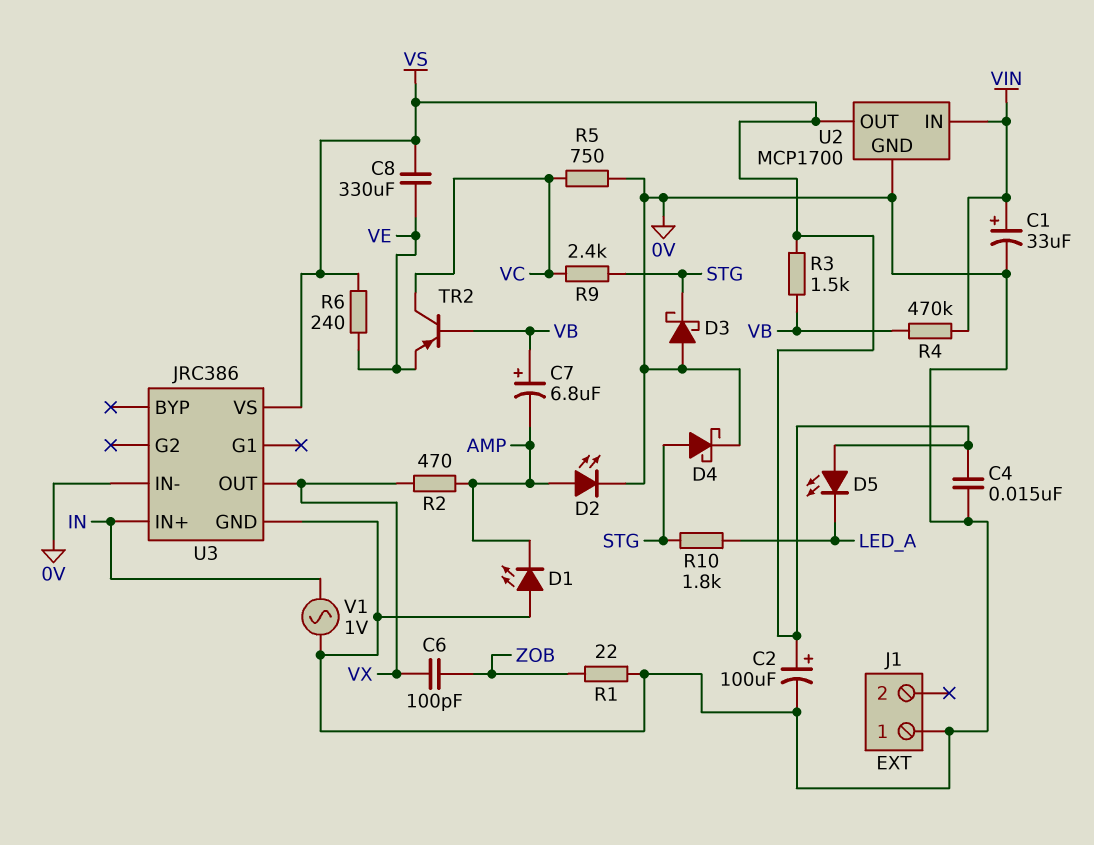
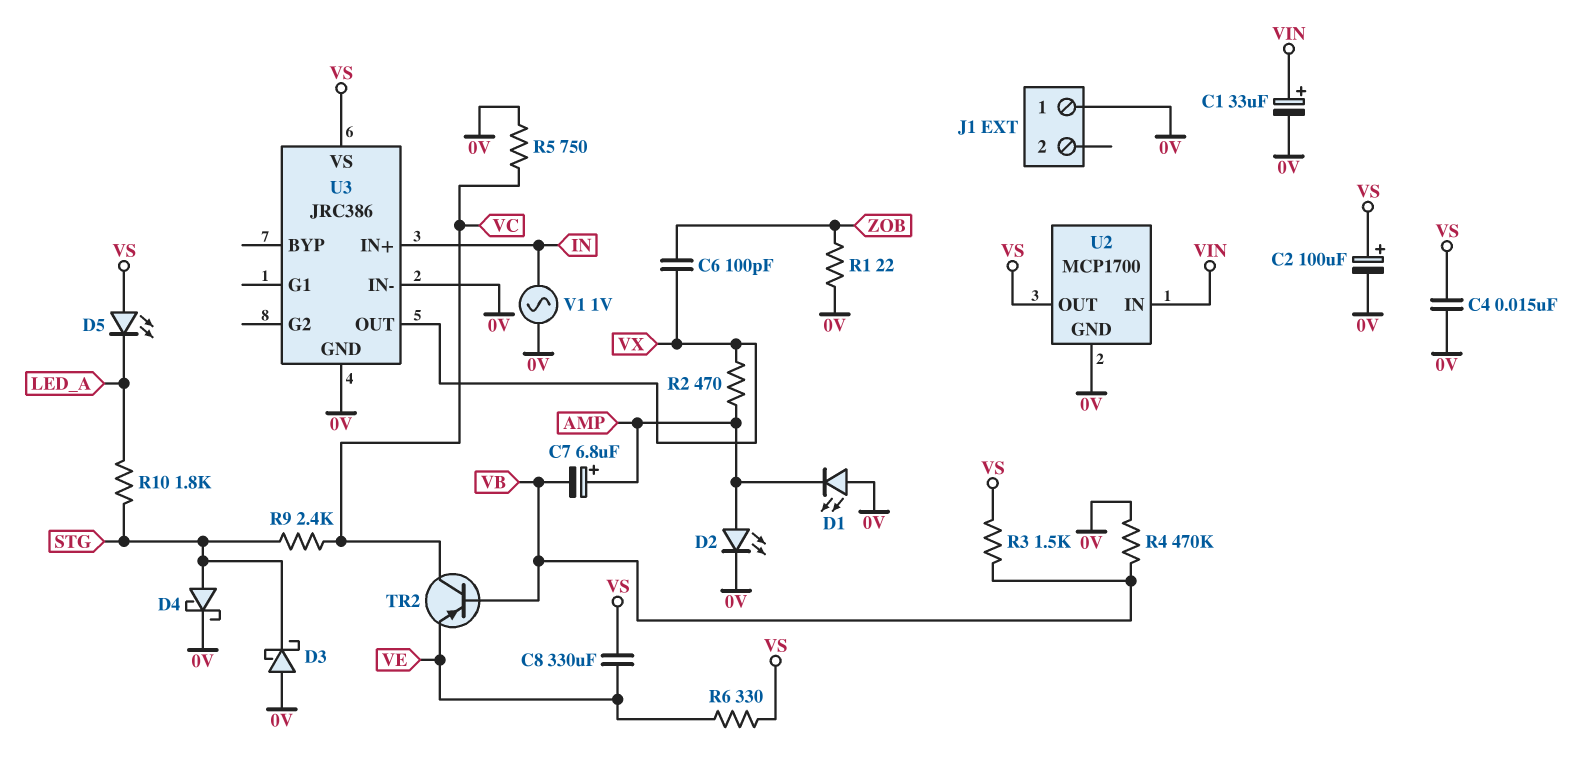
C7: 6.8uF (plus VB, minus AMP) -> 6.8uF (plus AMP, minus VB)
R4: 470k (VB, VIN) -> 470k (0V, VB)
R6: 240 (VE, VS) -> 330 (VE, VS)

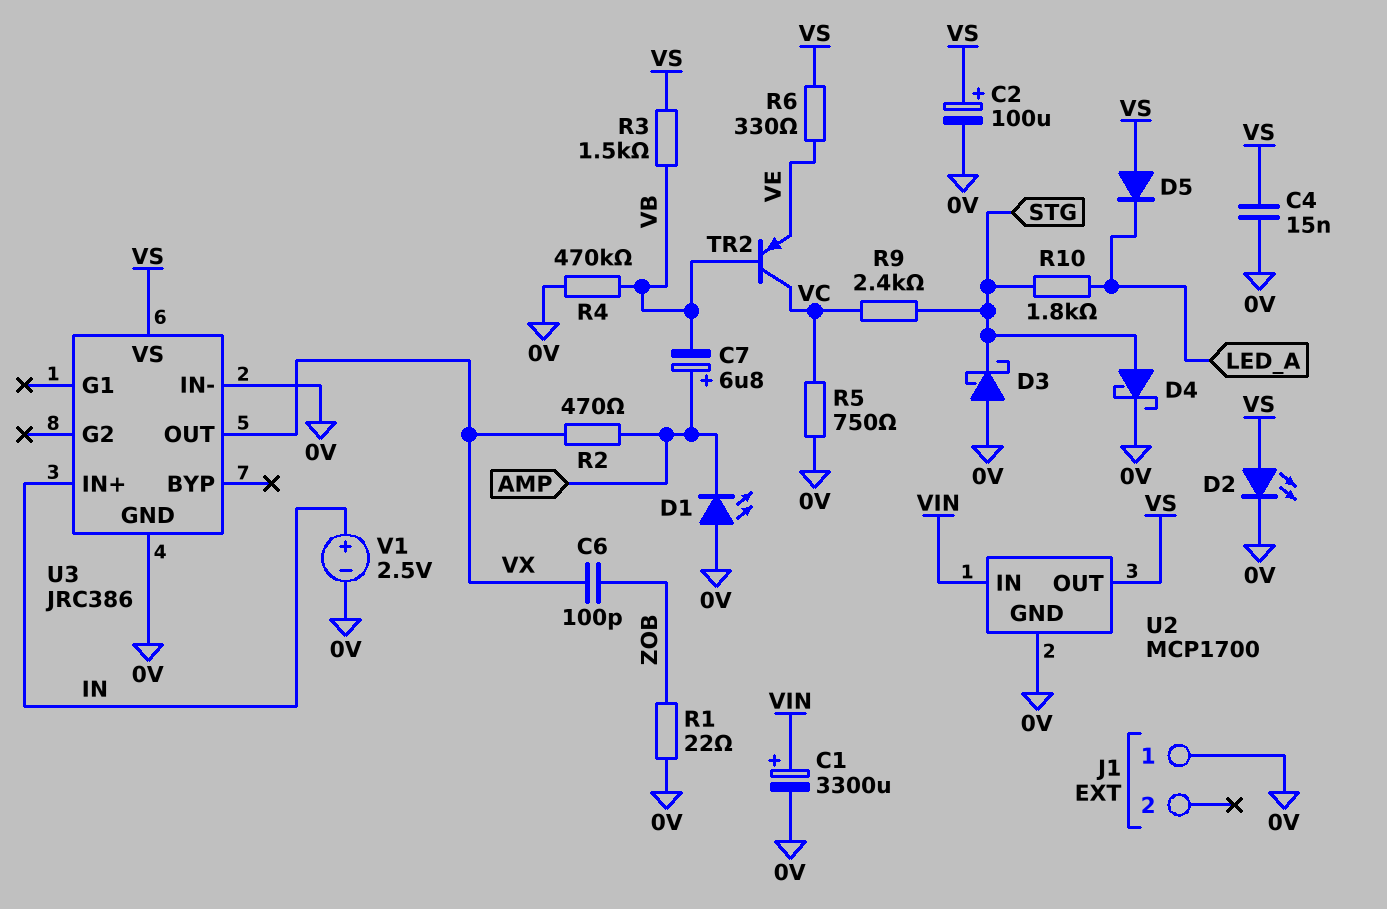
C1: 33uF (plus VIN, minus 0V) -> 3300uF (plus VIN, minus 0V)
C8: 330uF (VE, VS) -> none
D2: LED (A AMP, K 0V) -> LED (A VS, K 0V)
D5: LED (A VS, K LED_A) -> diode (A VS, K LED_A)
V1: AC 1V (0V, IN) -> 2.5V (plus IN, minus 0V)

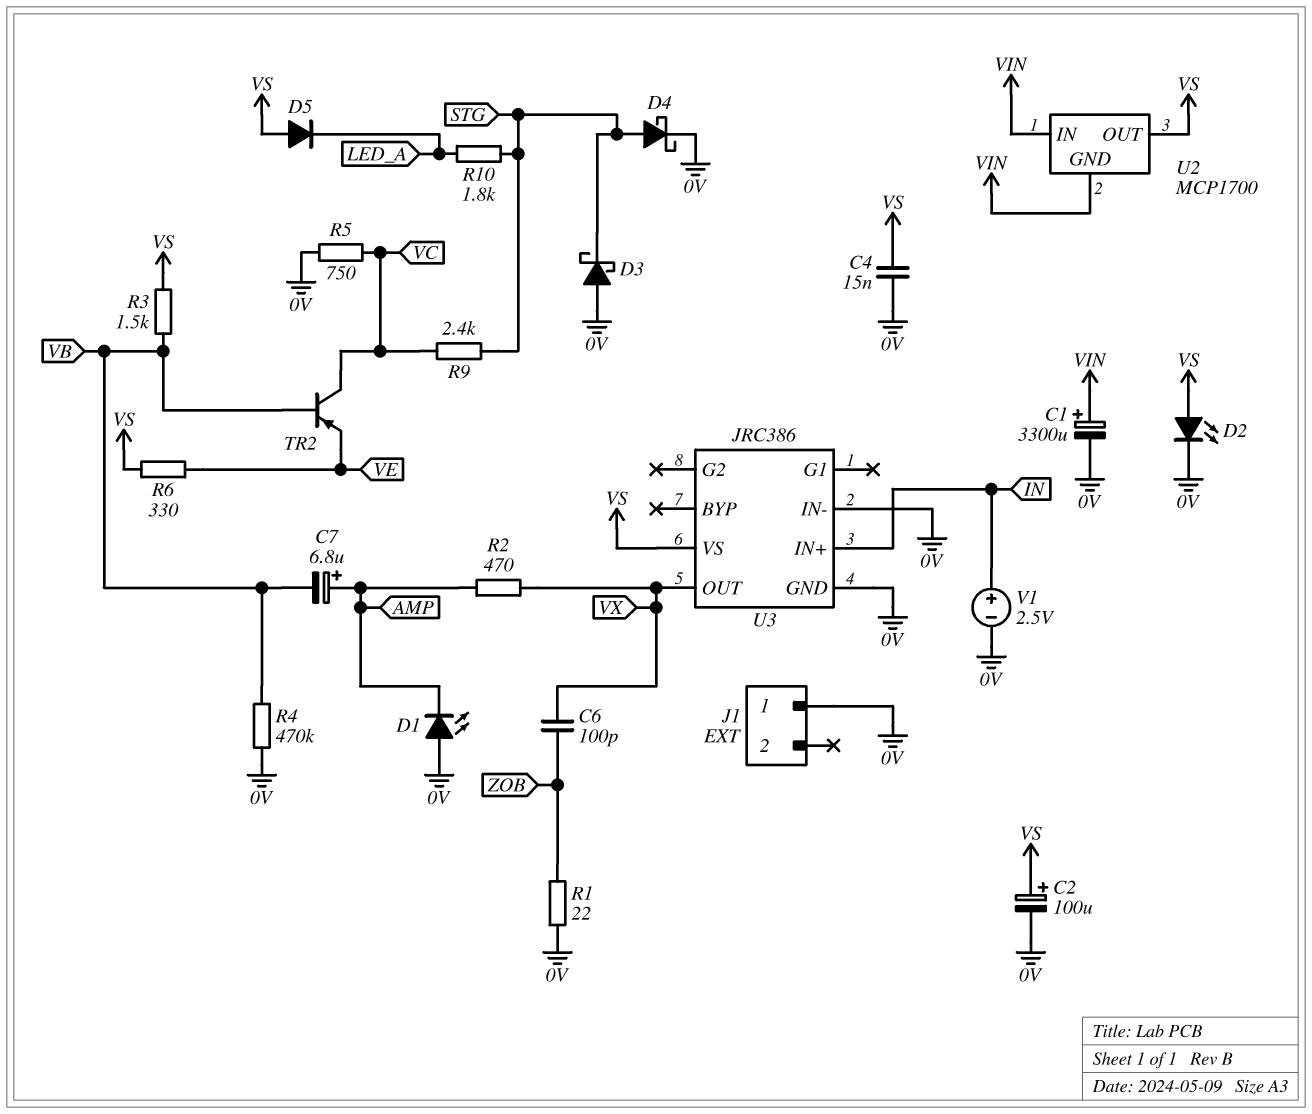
U2 pin GND: 0V -> VIN

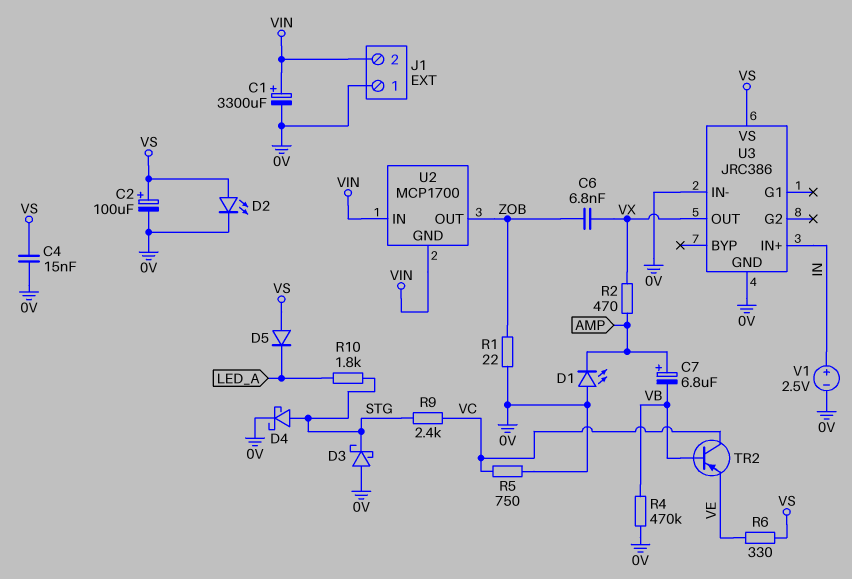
C6: 100pF (VX, ZOB) -> 6.8nF (VX, ZOB)
J1 pin 2: none -> VIN
R3: 1.5k (VB, VS) -> none
U2 pin OUT: VS -> ZOB

